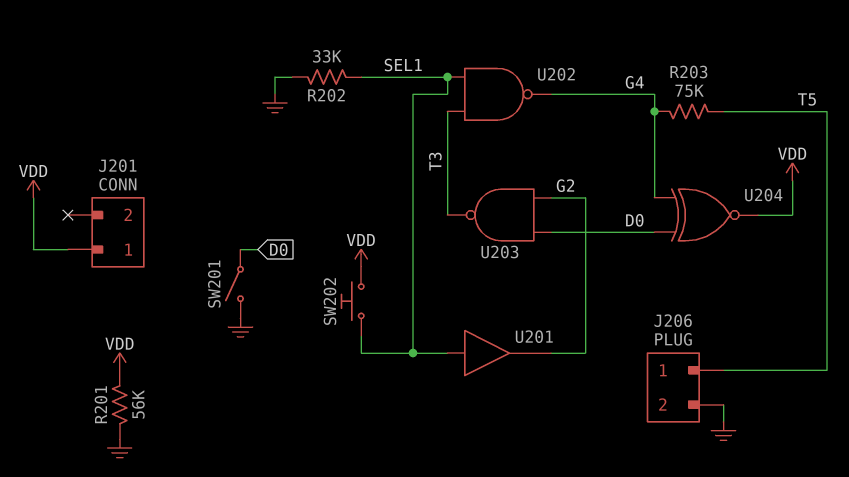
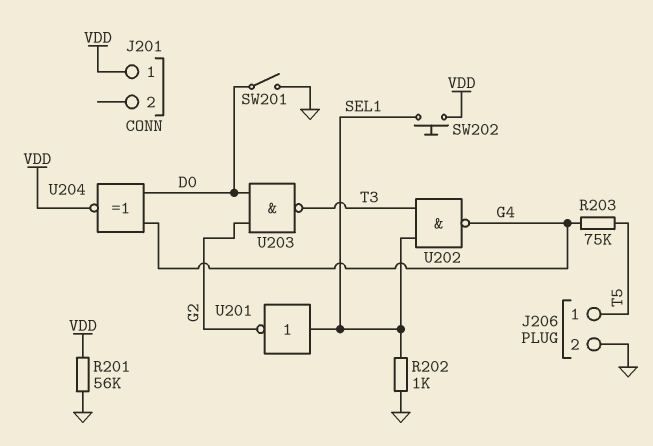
R202: 33k (GND, SEL1) -> 1k (GND, SEL1)
U201: buffer (in SEL1, out G2) -> NOT (in SEL1, out G2)

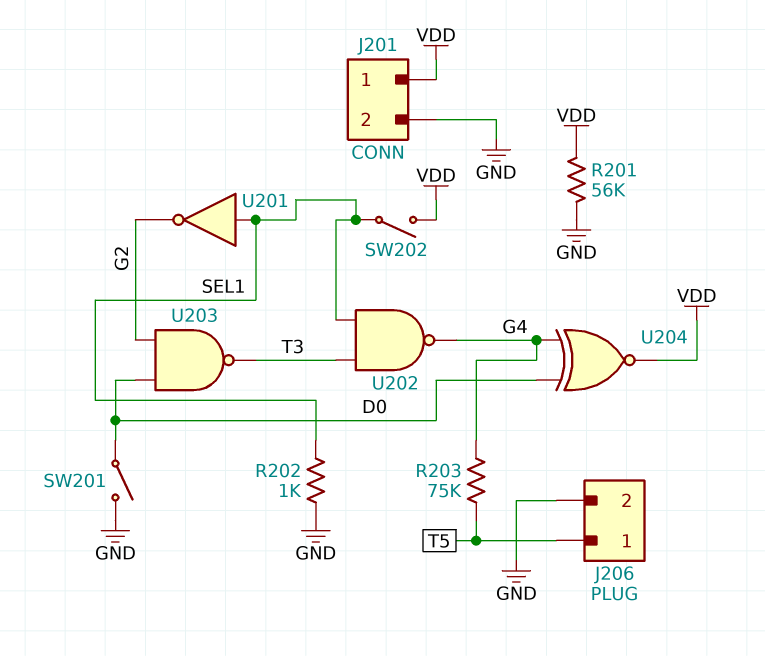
J201 pin 2: none -> GND
SW202: button (SEL1, VDD) -> switch (SEL1, VDD)

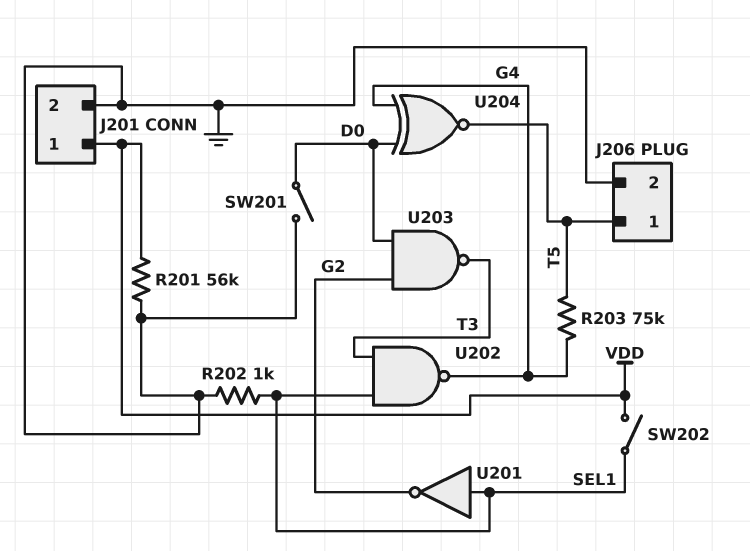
U204: XNOR (in D0, in G4, out VDD) -> XNOR (in D0, in G4, out T5)

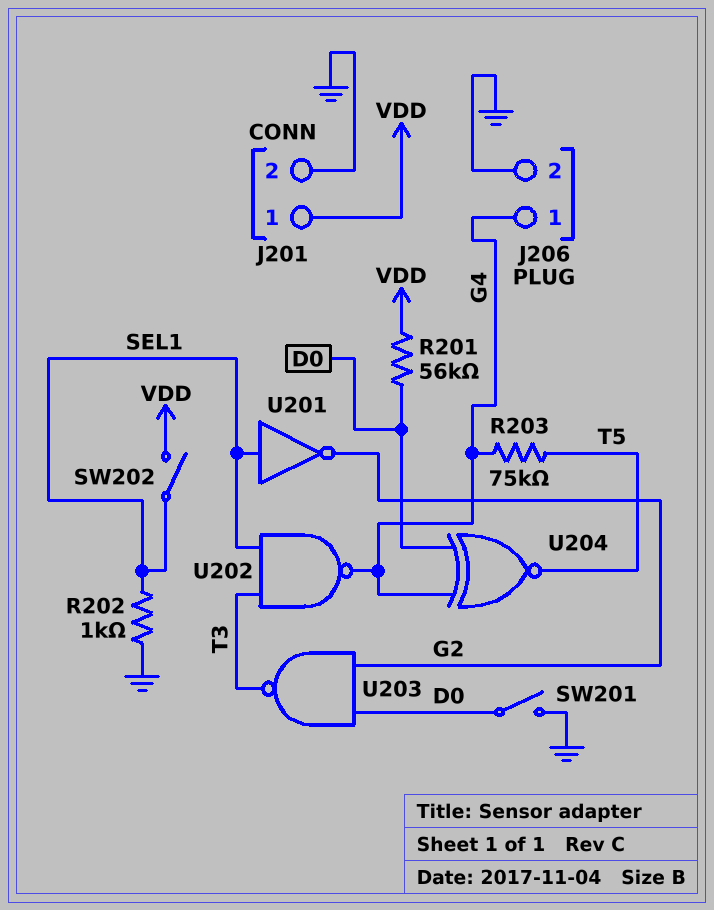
J206 pin 1: T5 -> G4
R201: 56k (GND, VDD) -> 56k (D0, VDD)

